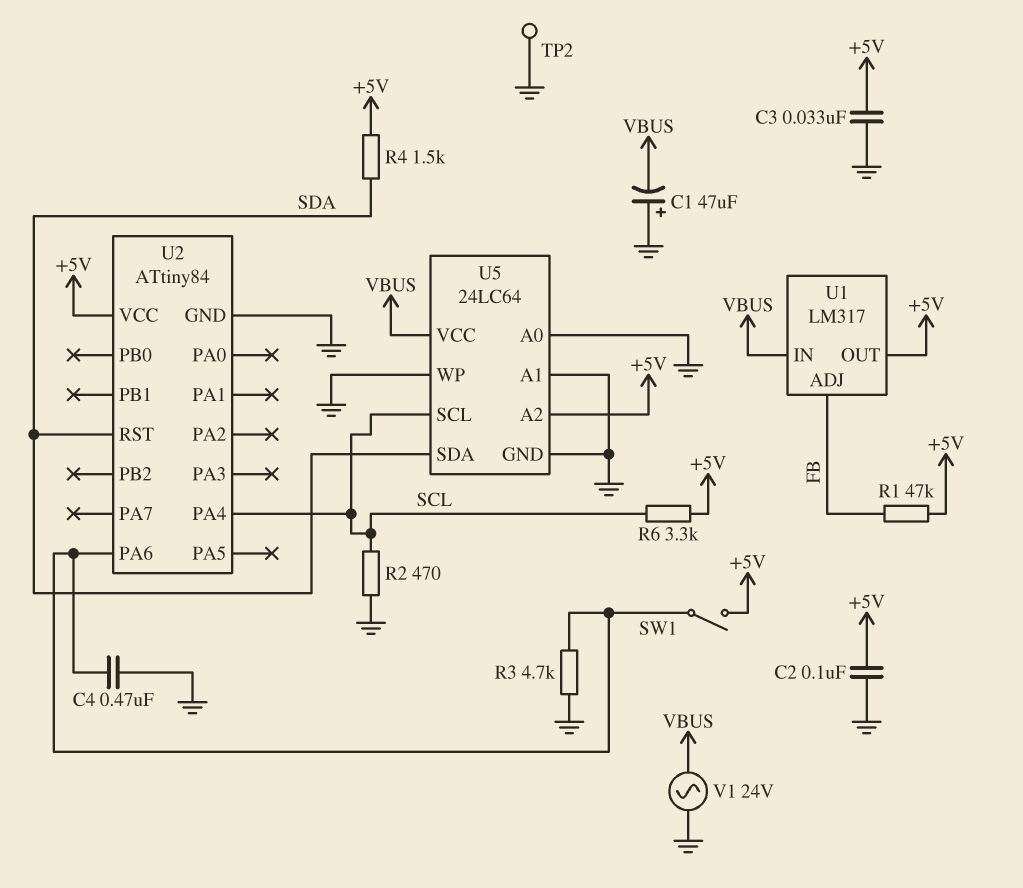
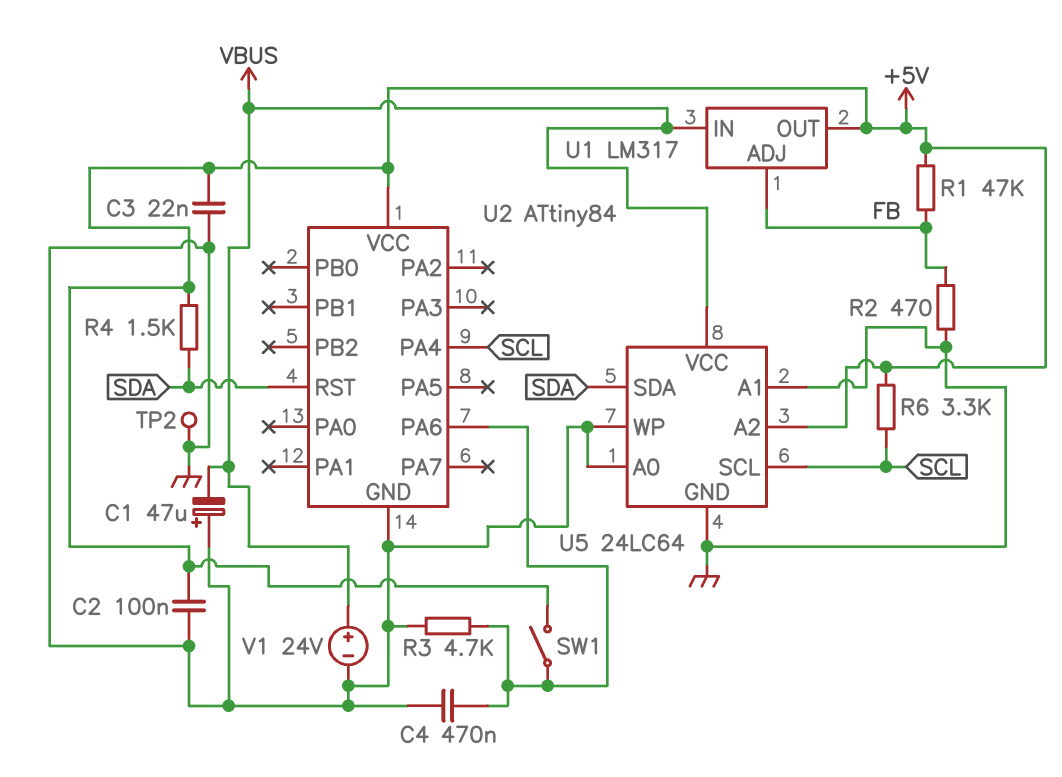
C3: 33nF (+5V, GND) -> 22nF (+5V, GND)
R2: 470 (GND, SCL) -> 470 (FB, GND)
V1: AC 24V (GND, VBUS) -> 24V (plus VBUS, minus GND)

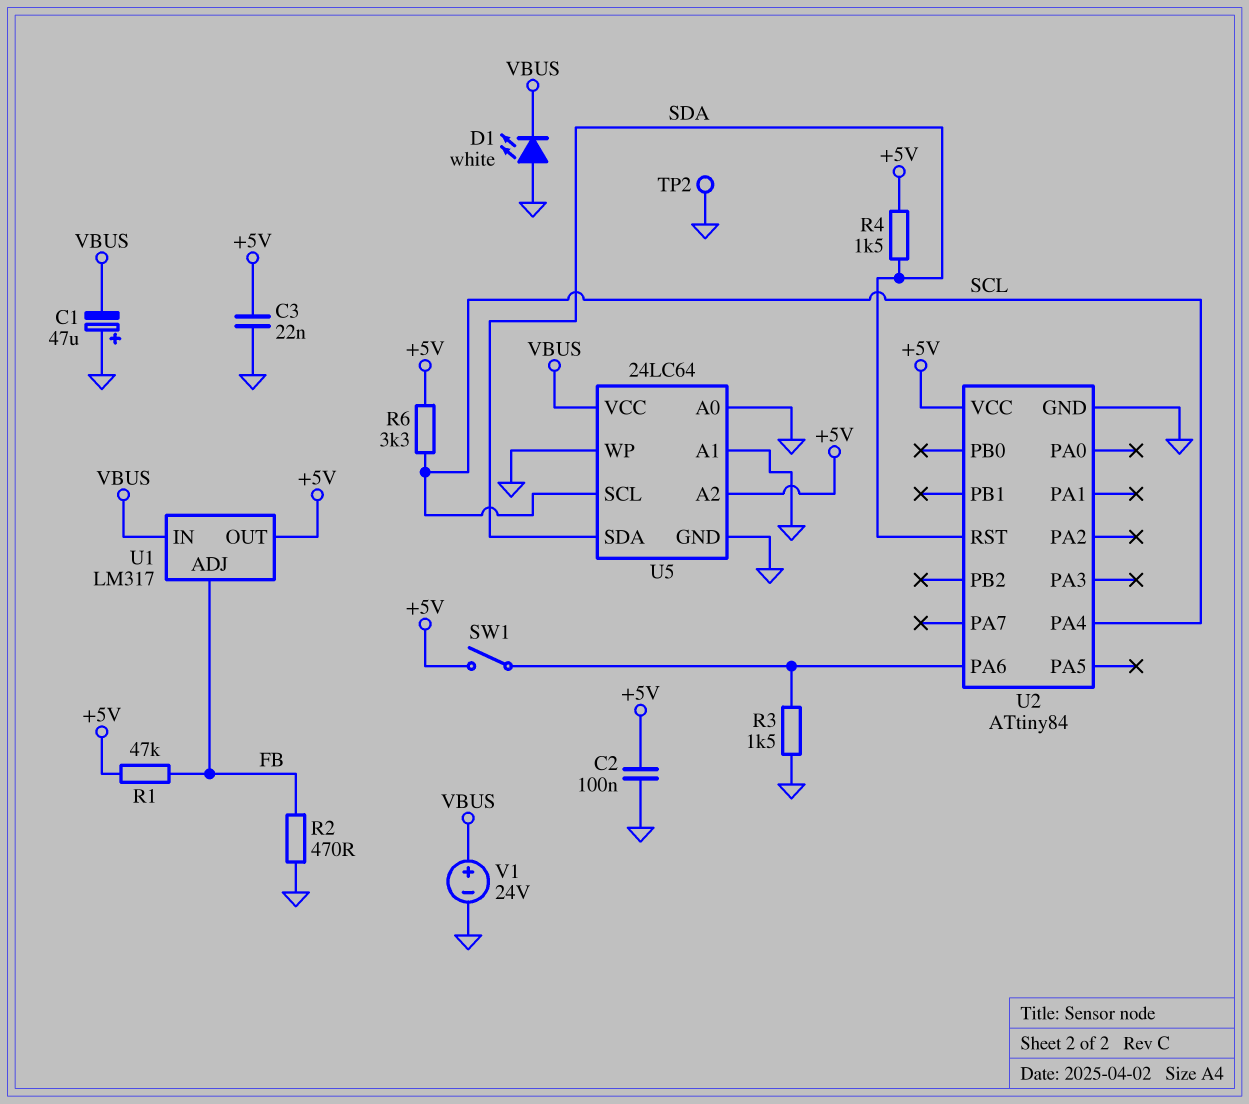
C4: 470nF (GND, U2/PA6) -> none
D1: none -> LED white (A GND, K VBUS)
R3: 4.7k (GND, U2/PA6) -> 1.5k (GND, U2/PA6)

